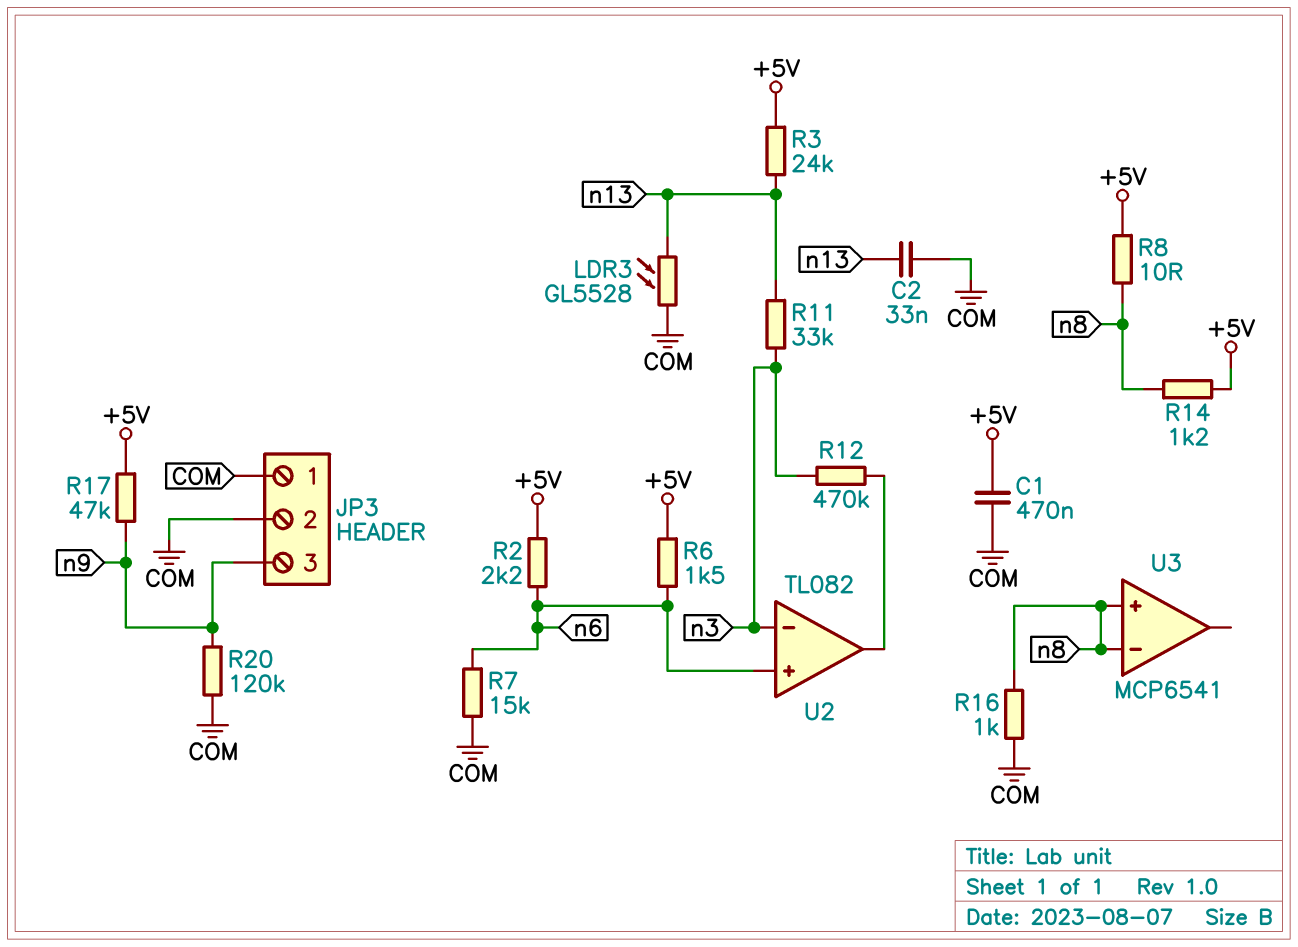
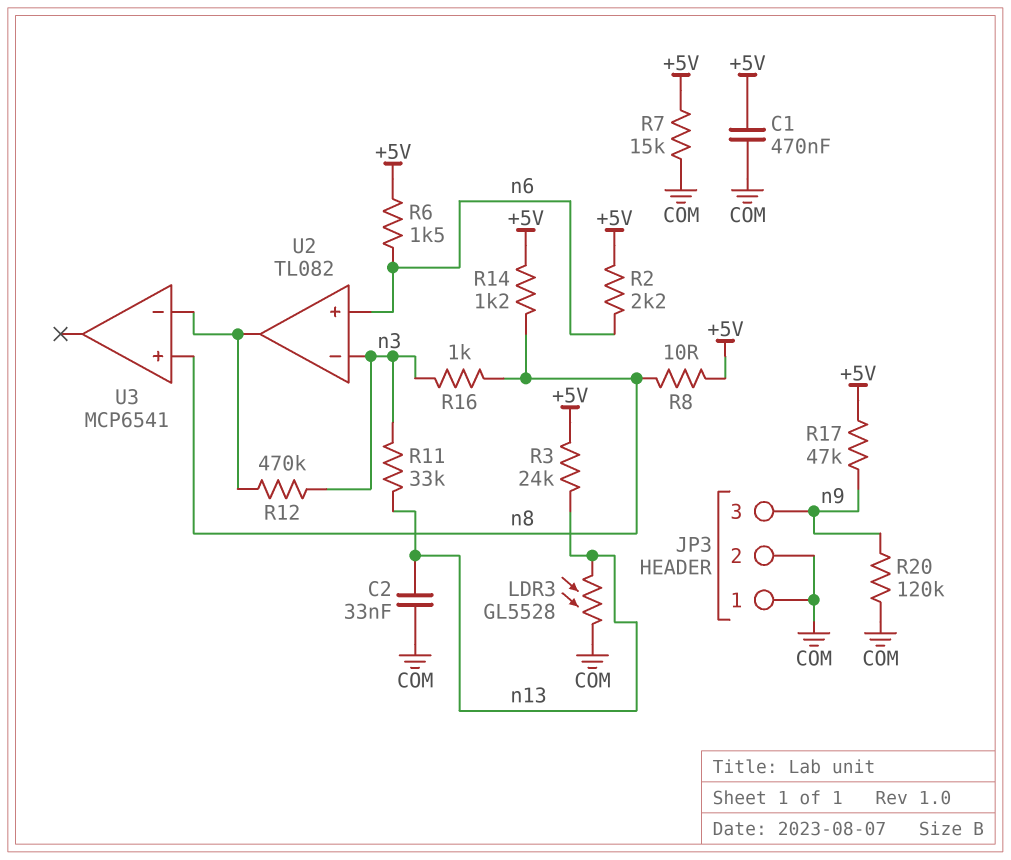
R7: 15k (COM, n6) -> 15k (+5V, COM)
R16: 1k (COM, n8) -> 1k (n3, n8)
U3 pin in-: n8 -> U2/out

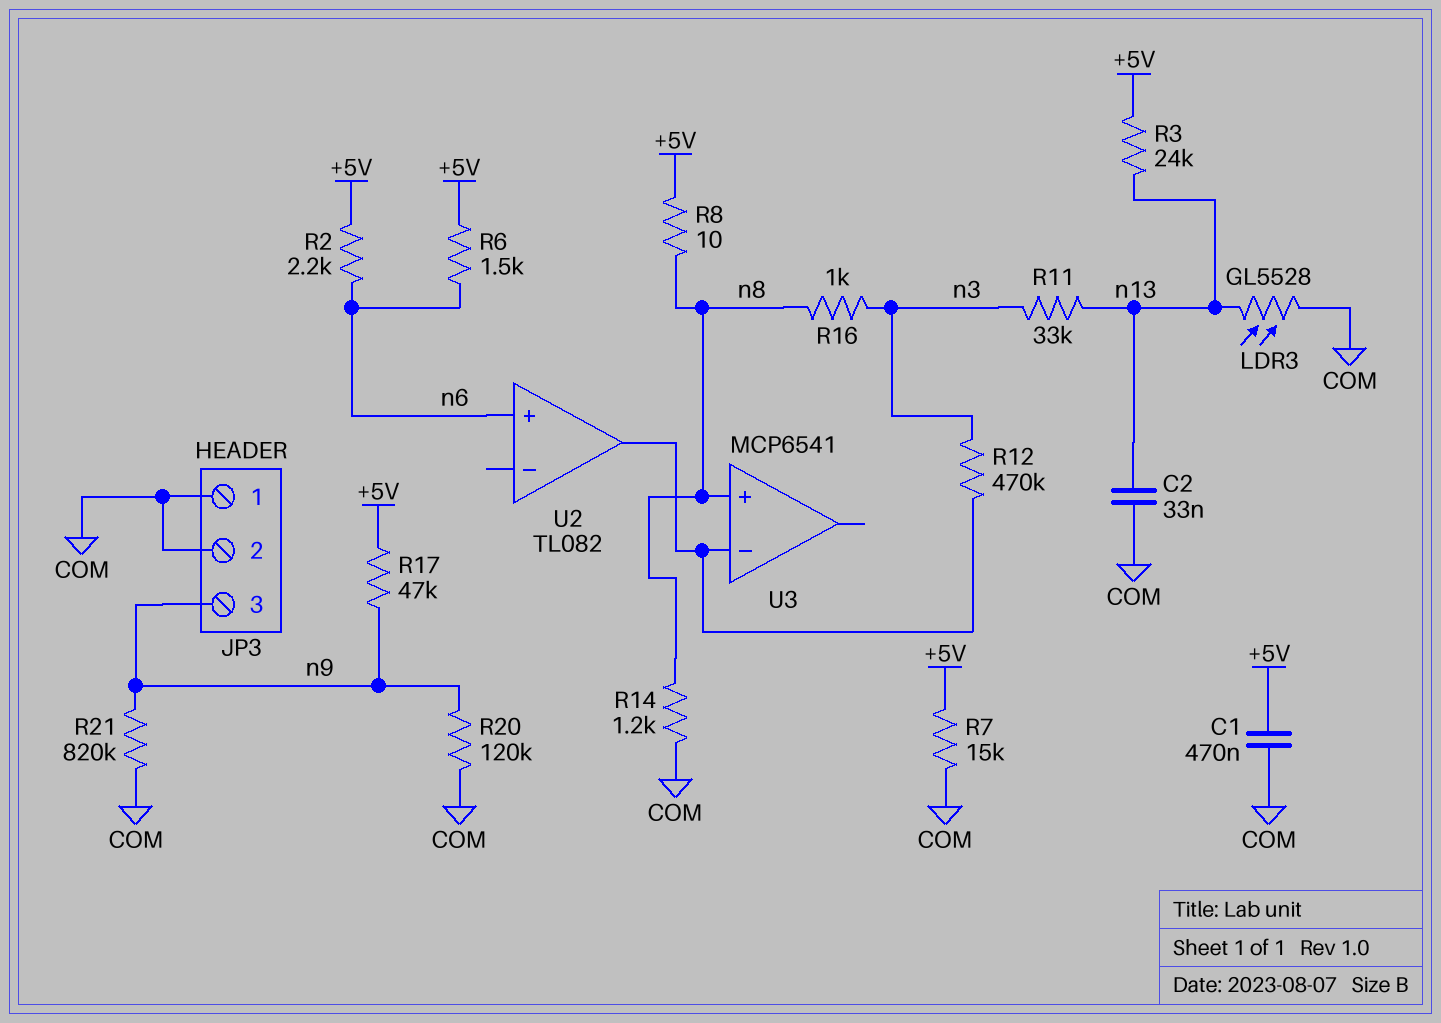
R14: 1.2k (+5V, n8) -> 1.2k (COM, n8)
R21: none -> 820k (COM, n9)
U2 pin in-: n3 -> none

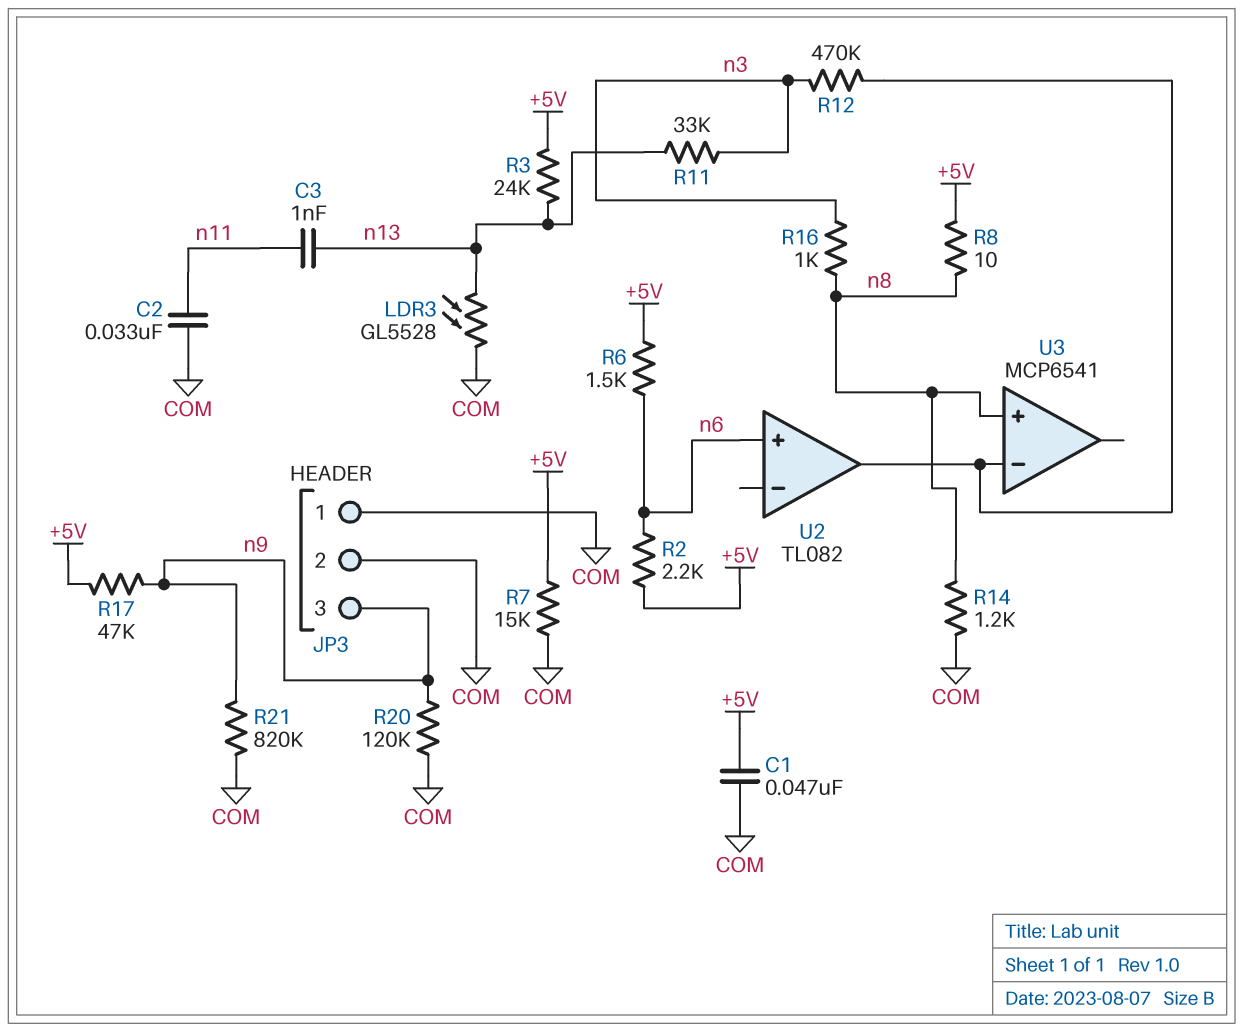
C1: 470nF (+5V, COM) -> 47nF (+5V, COM)
C2: 33nF (COM, n13) -> 33nF (COM, n11)
C3: none -> 1nF (n11, n13)

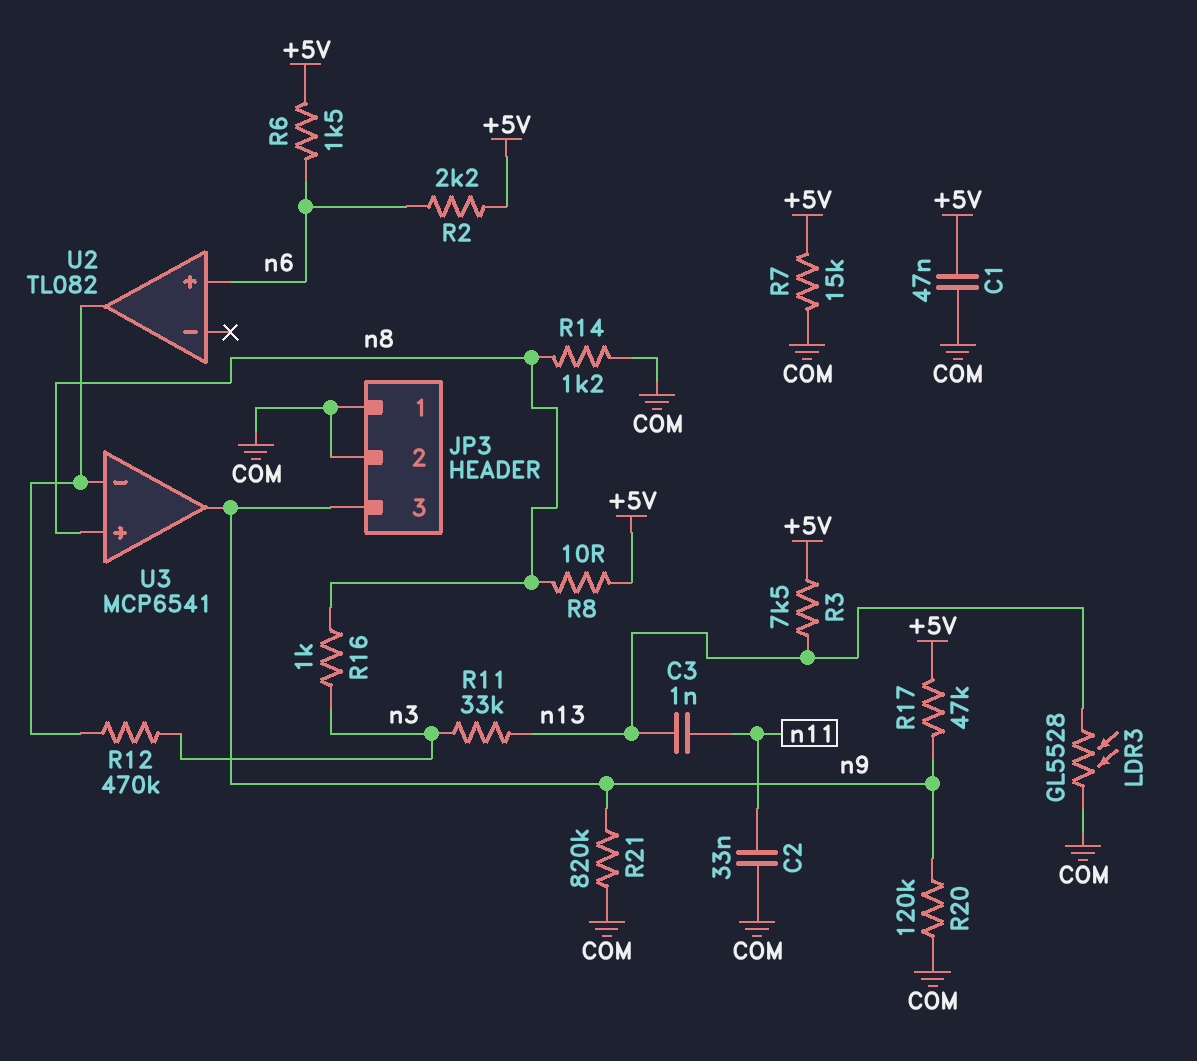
R3: 24k (+5V, n13) -> 7.5k (+5V, n13)
U3 pin out: none -> n9

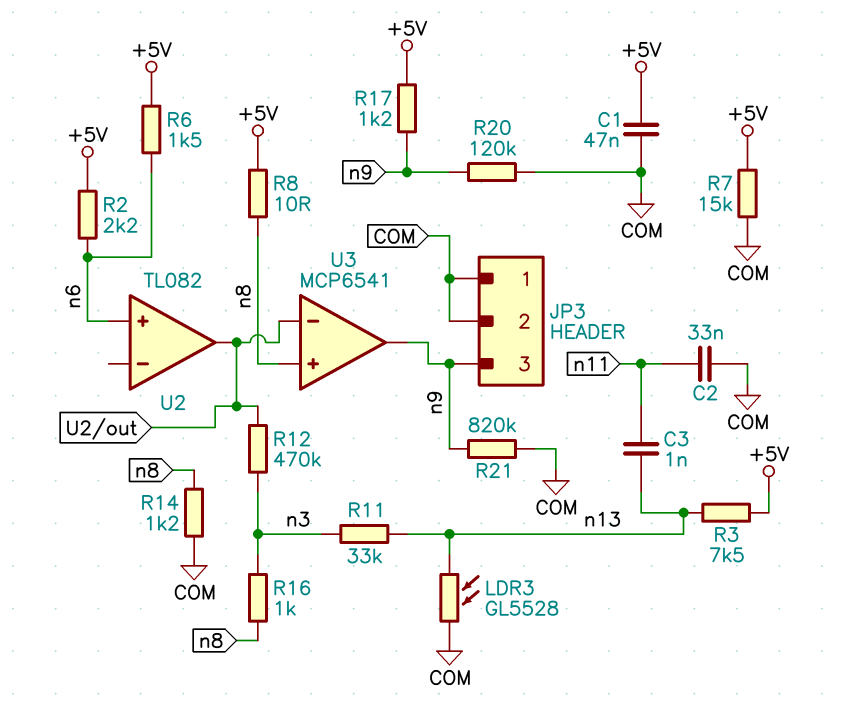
R17: 47k (+5V, n9) -> 1.2k (+5V, n9)

